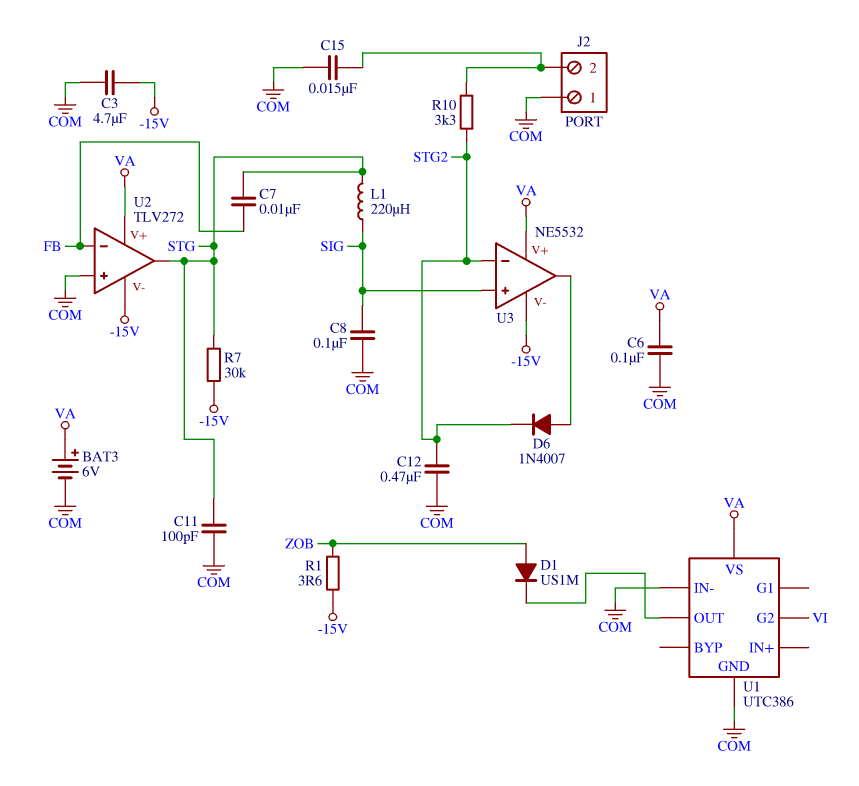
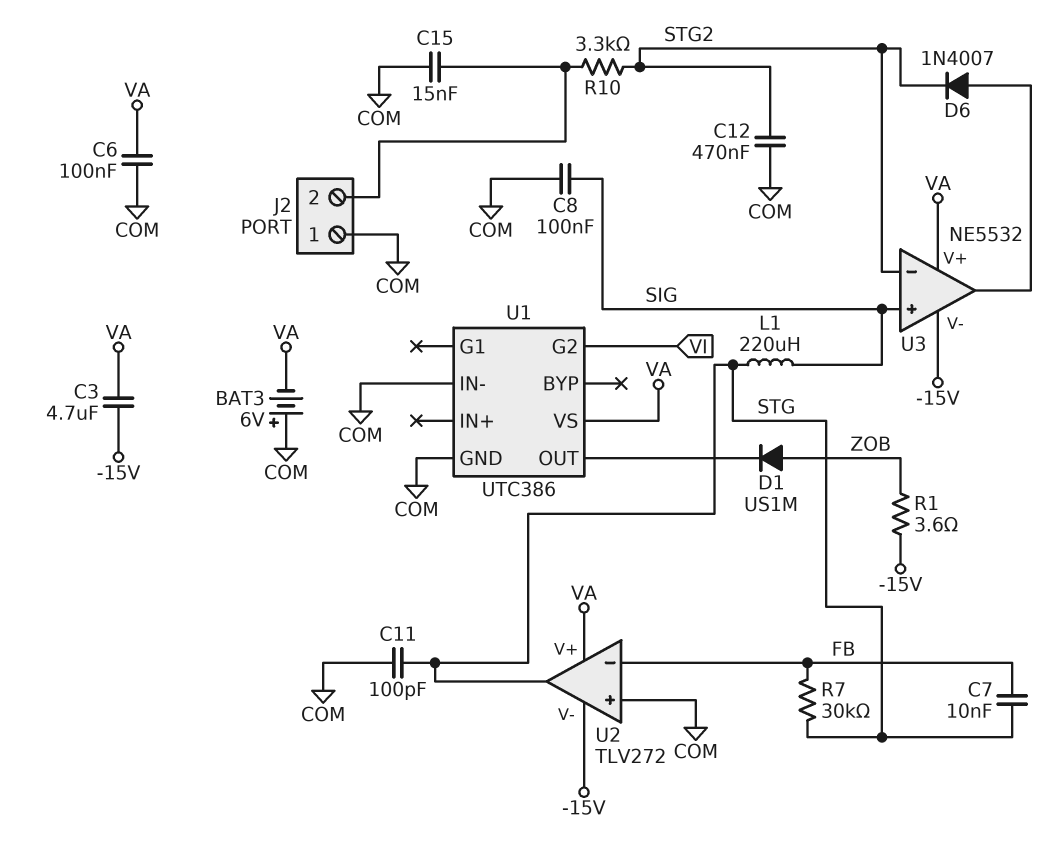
BAT3: 6V (plus VA, minus COM) -> 6V (plus COM, minus VA)
C3: 4.7uF (-15V, COM) -> 4.7uF (-15V, VA)
R7: 30k (-15V, STG) -> 30k (FB, STG)

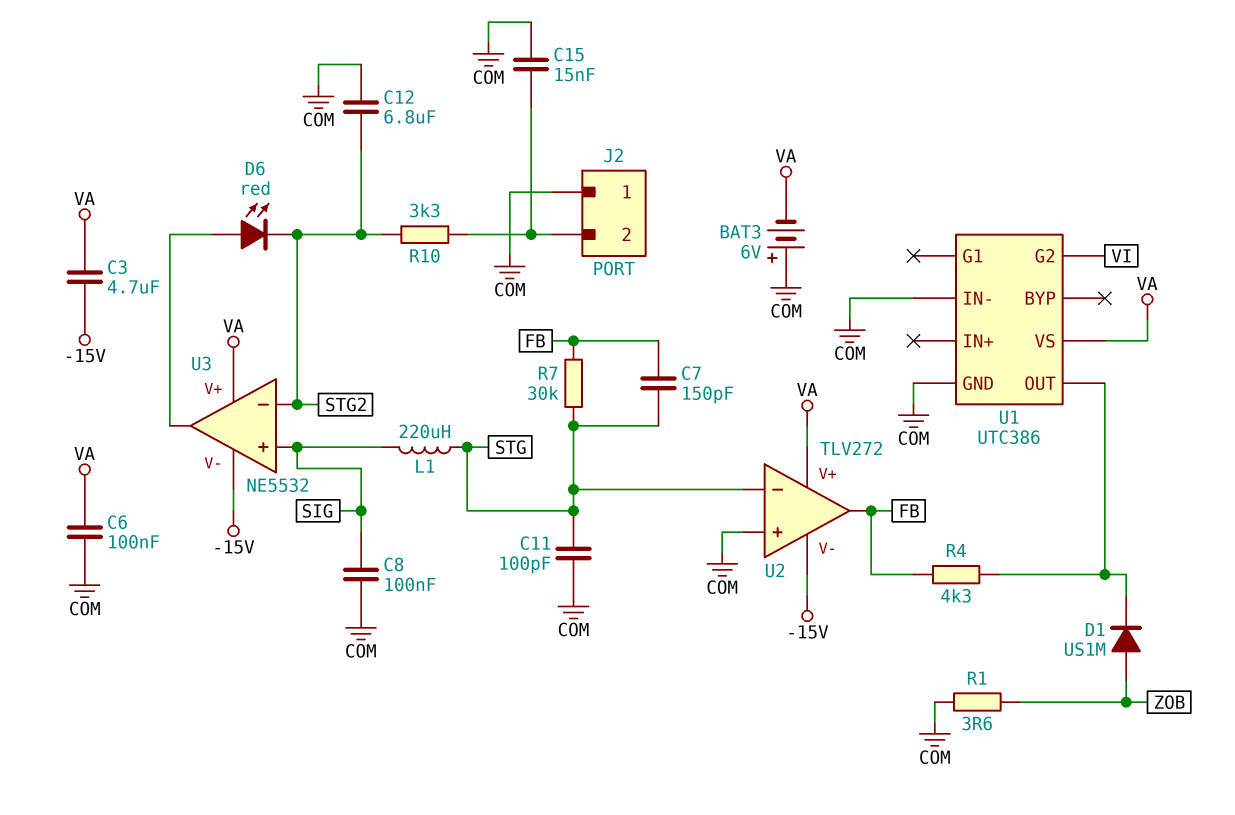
C7: 10nF (FB, STG) -> 150pF (FB, STG)
C12: 470nF (COM, STG2) -> 6.8uF (COM, STG2)
D6: diode 1N4007 (A U3/out, K STG2) -> LED red (A U3/out, K STG2)
R1: 3.6 (-15V, ZOB) -> 3.6 (COM, ZOB)
R4: none -> 4.3k (FB, U1/OUT)
U2 pin in-: FB -> STG
U2 pin out: STG -> FB

